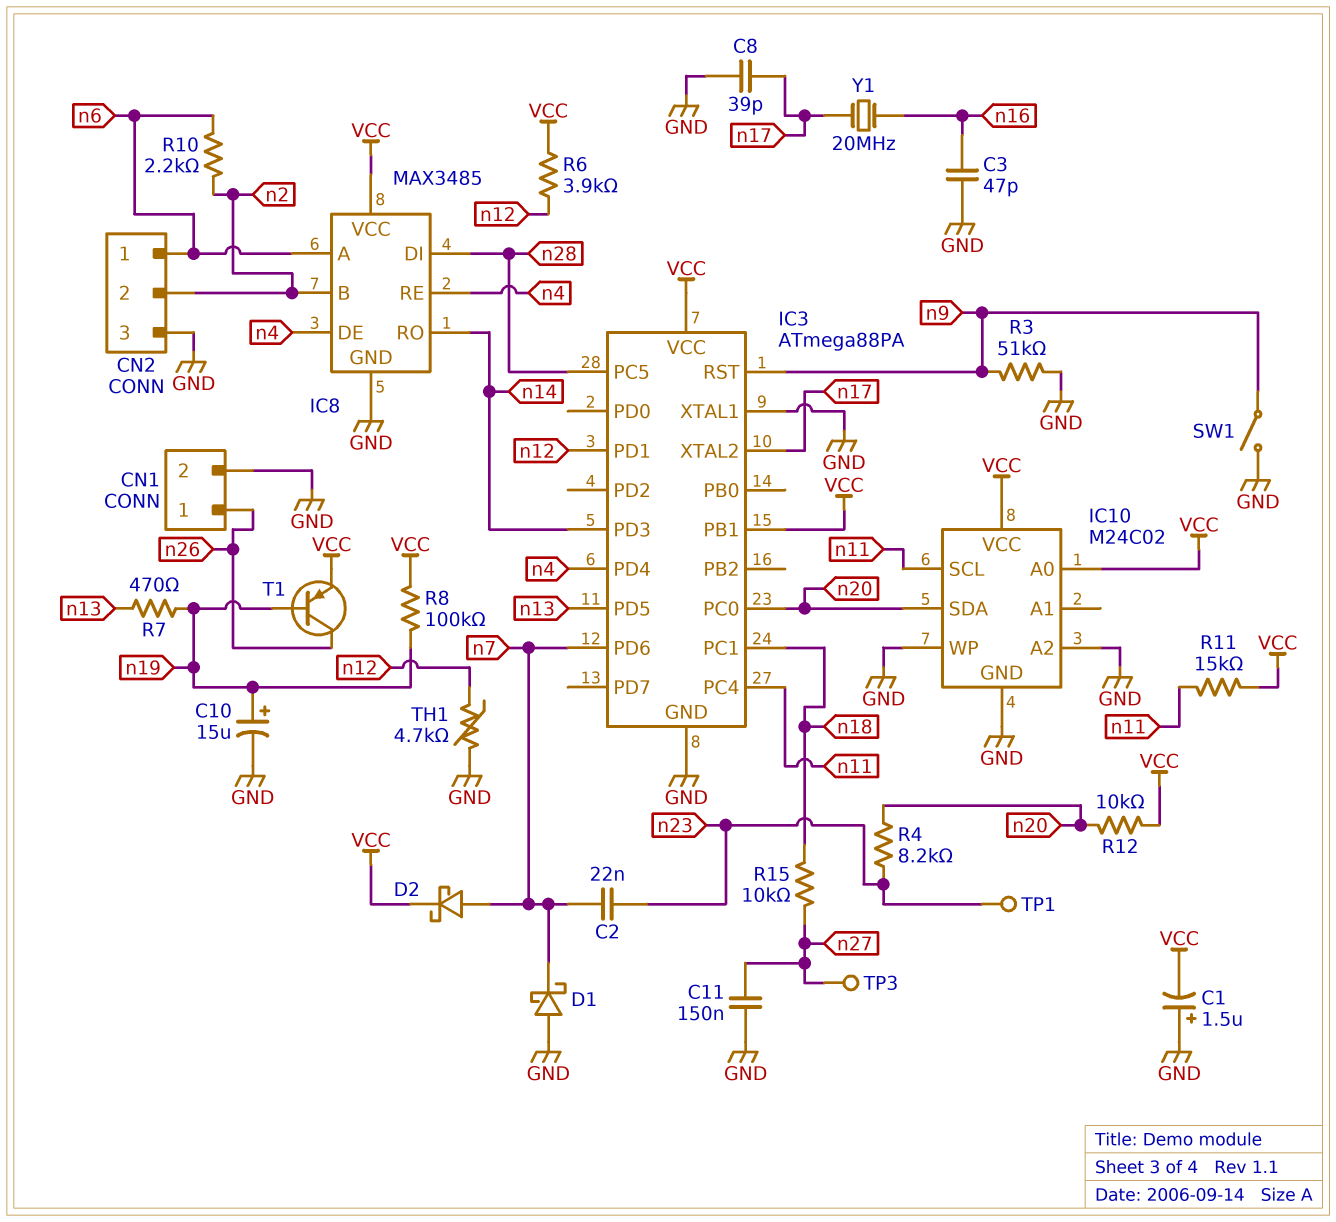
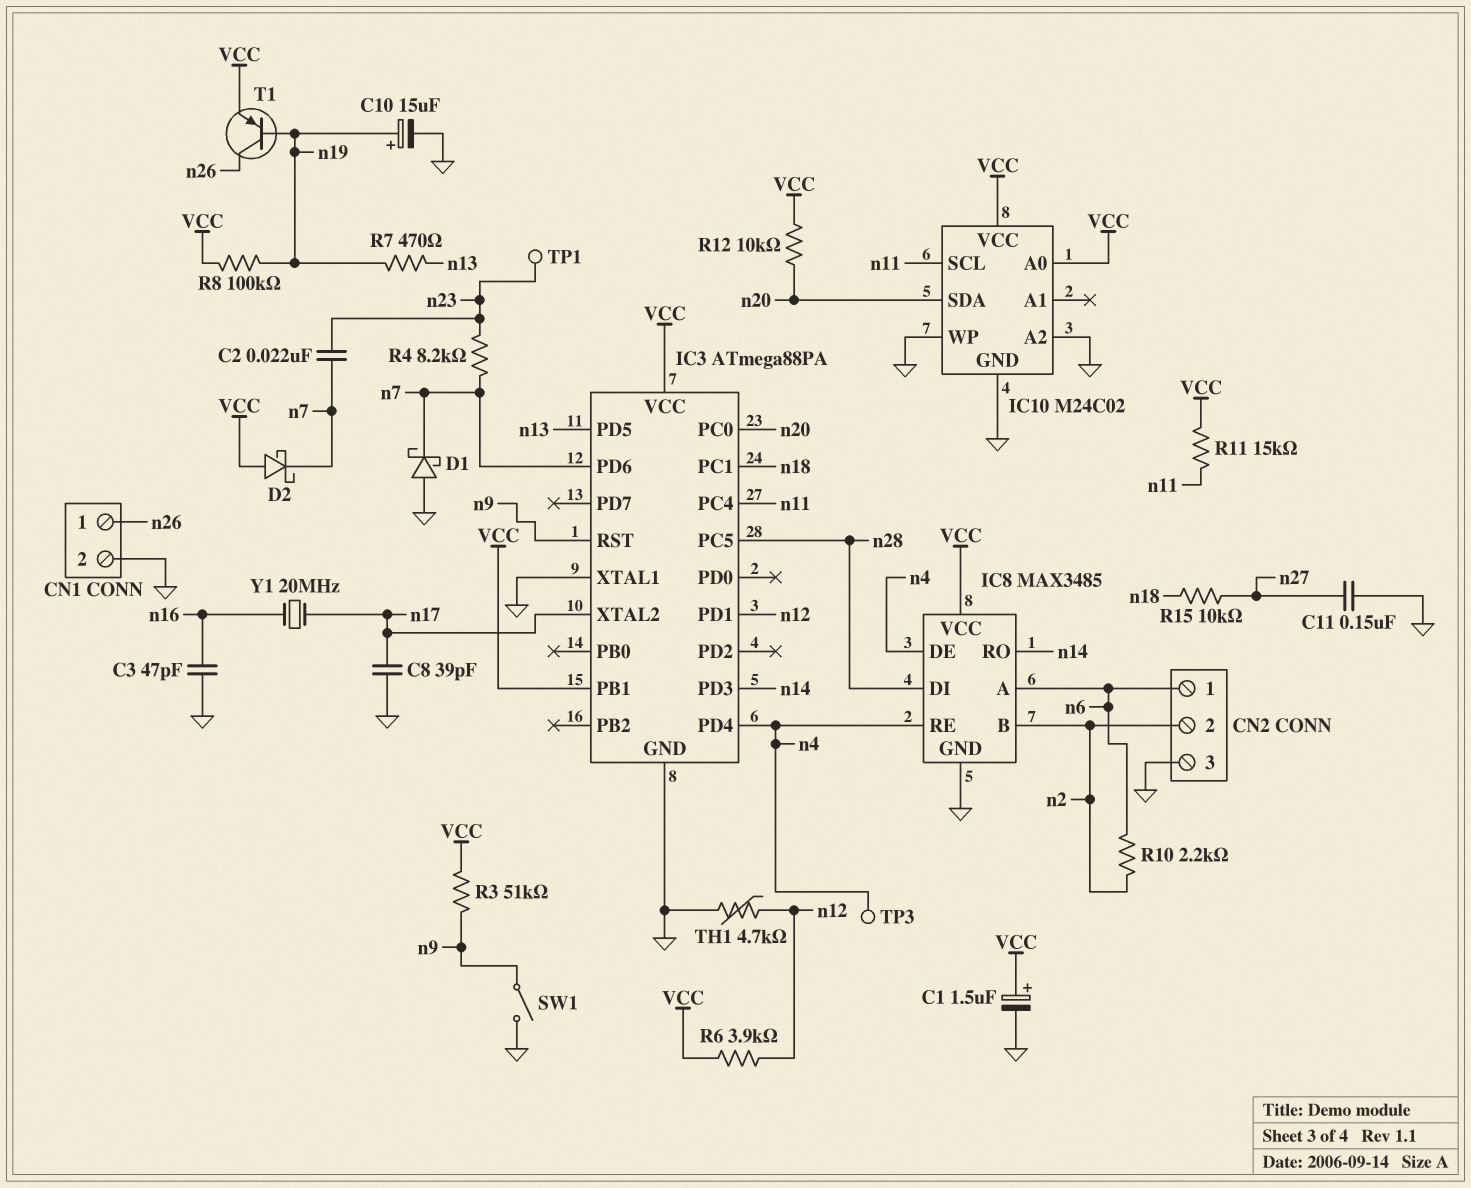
C1: 1.5uF (plus GND, minus VCC) -> 1.5uF (plus VCC, minus GND)
D2: schottky (A n7, K VCC) -> schottky (A VCC, K n7)
R3: 51k (GND, n9) -> 51k (VCC, n9)
R4: 8.2k (n20, n23) -> 8.2k (n7, n23)
TP3: test point (n27) -> test point (n4)

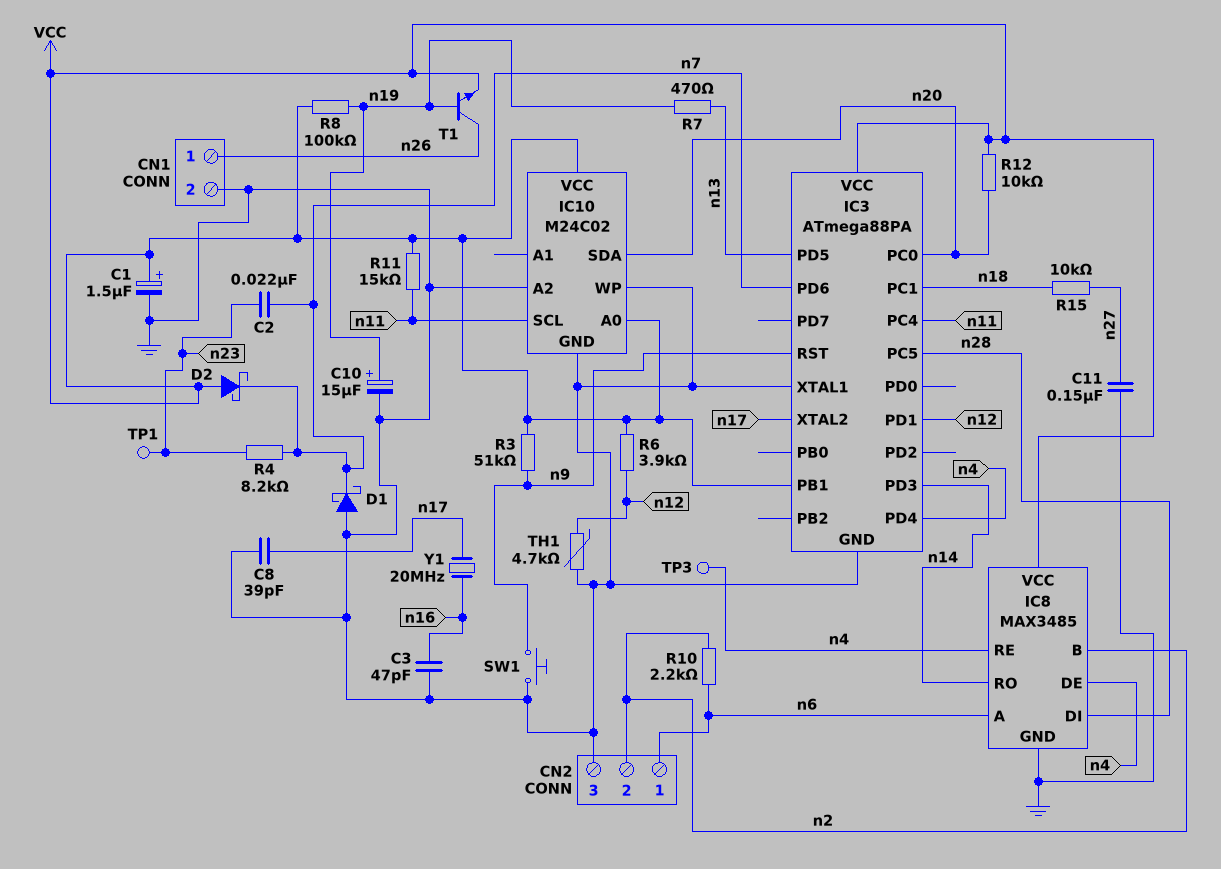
SW1: switch (GND, n9) -> button (GND, n9)
T1: PNP (B n19, C n26, E VCC) -> NPN (B n19, C n26, E VCC)

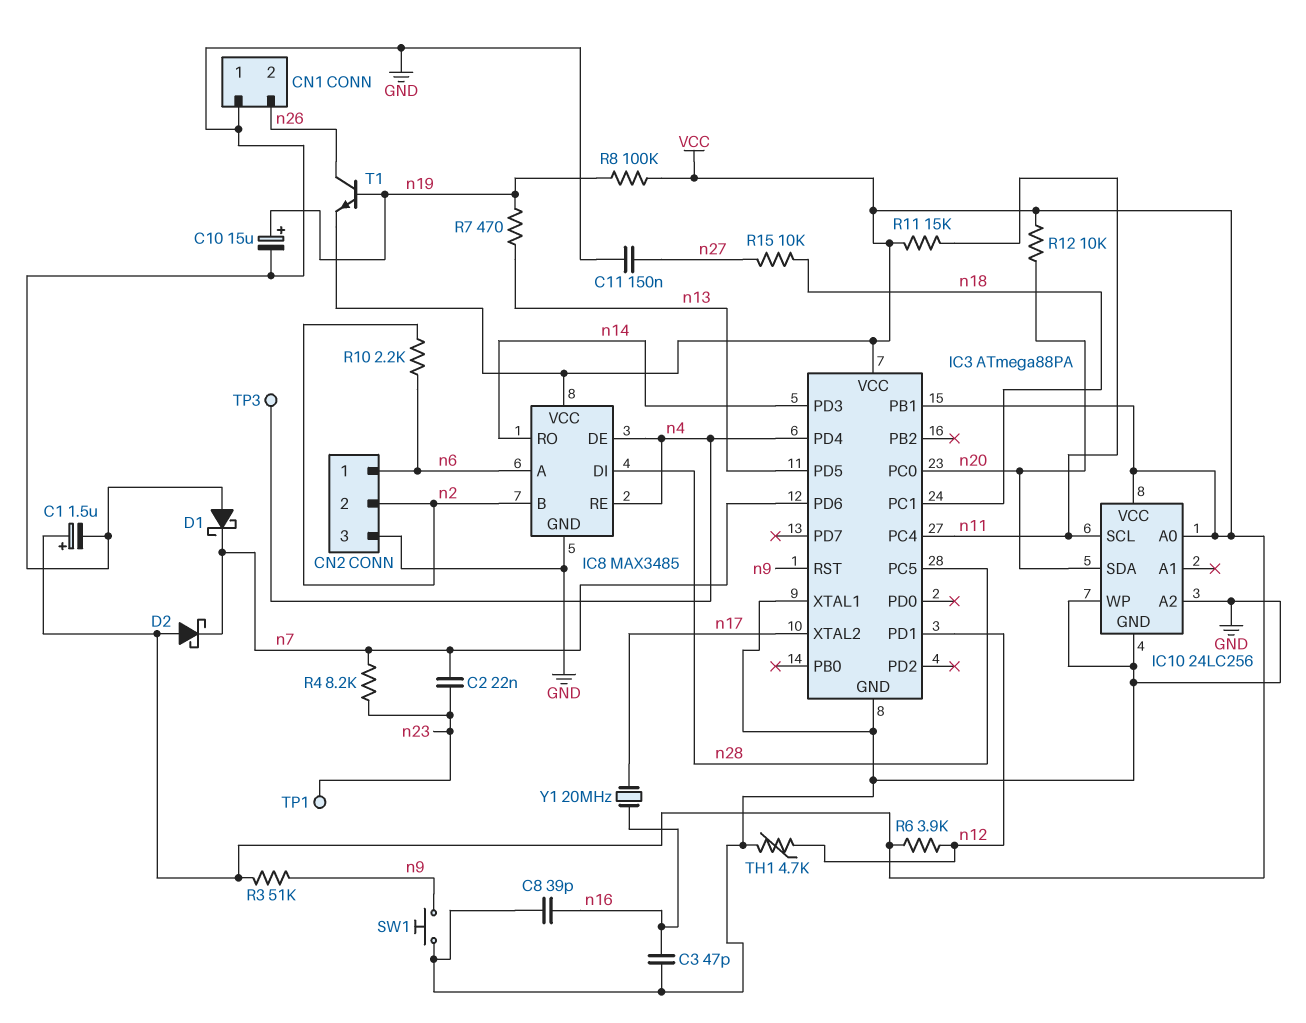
C8: 39pF (GND, n17) -> 39pF (GND, n16)
CN1 pin 1: n26 -> GND
CN1 pin 2: GND -> n26
IC10: M24C02 -> 24LC256

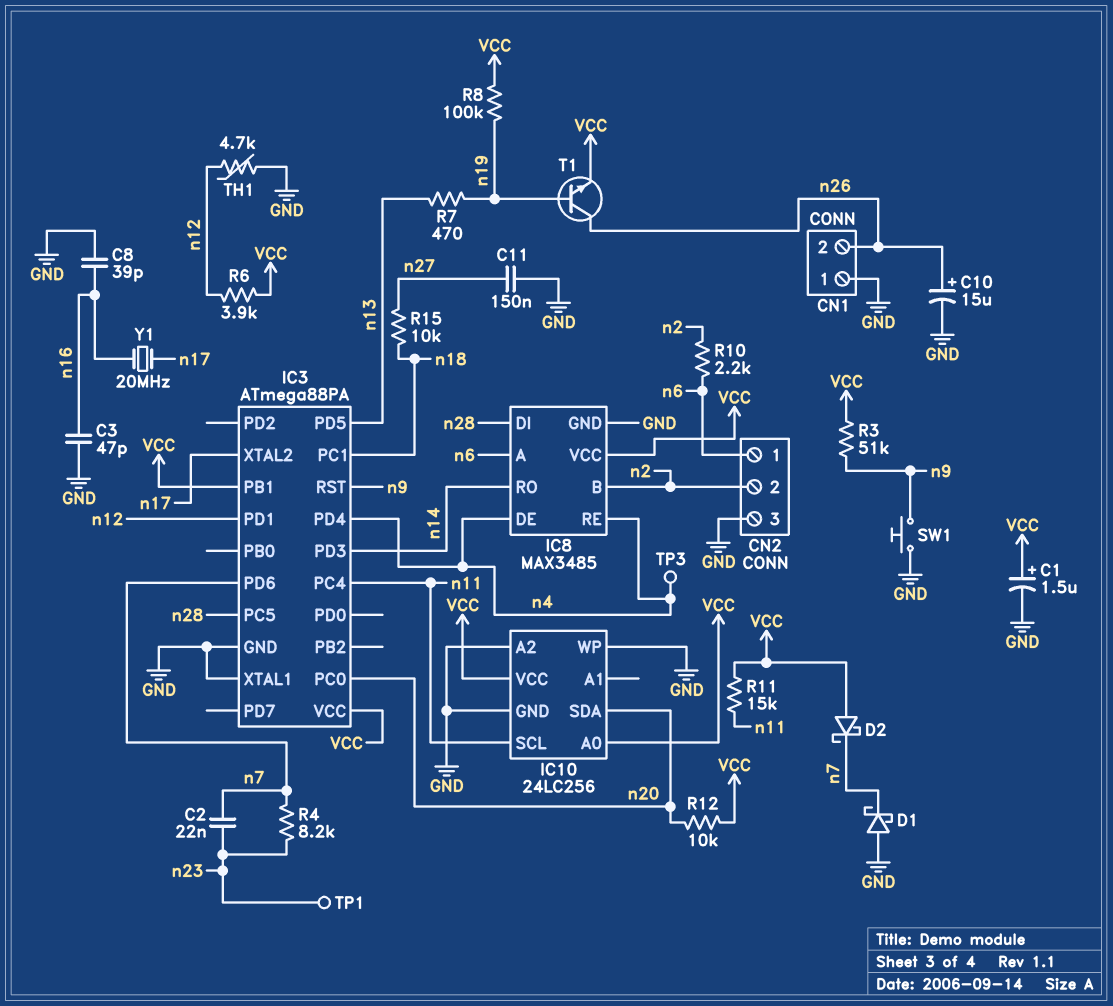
C10: 15uF (plus n19, minus GND) -> 15uF (plus n26, minus GND)

